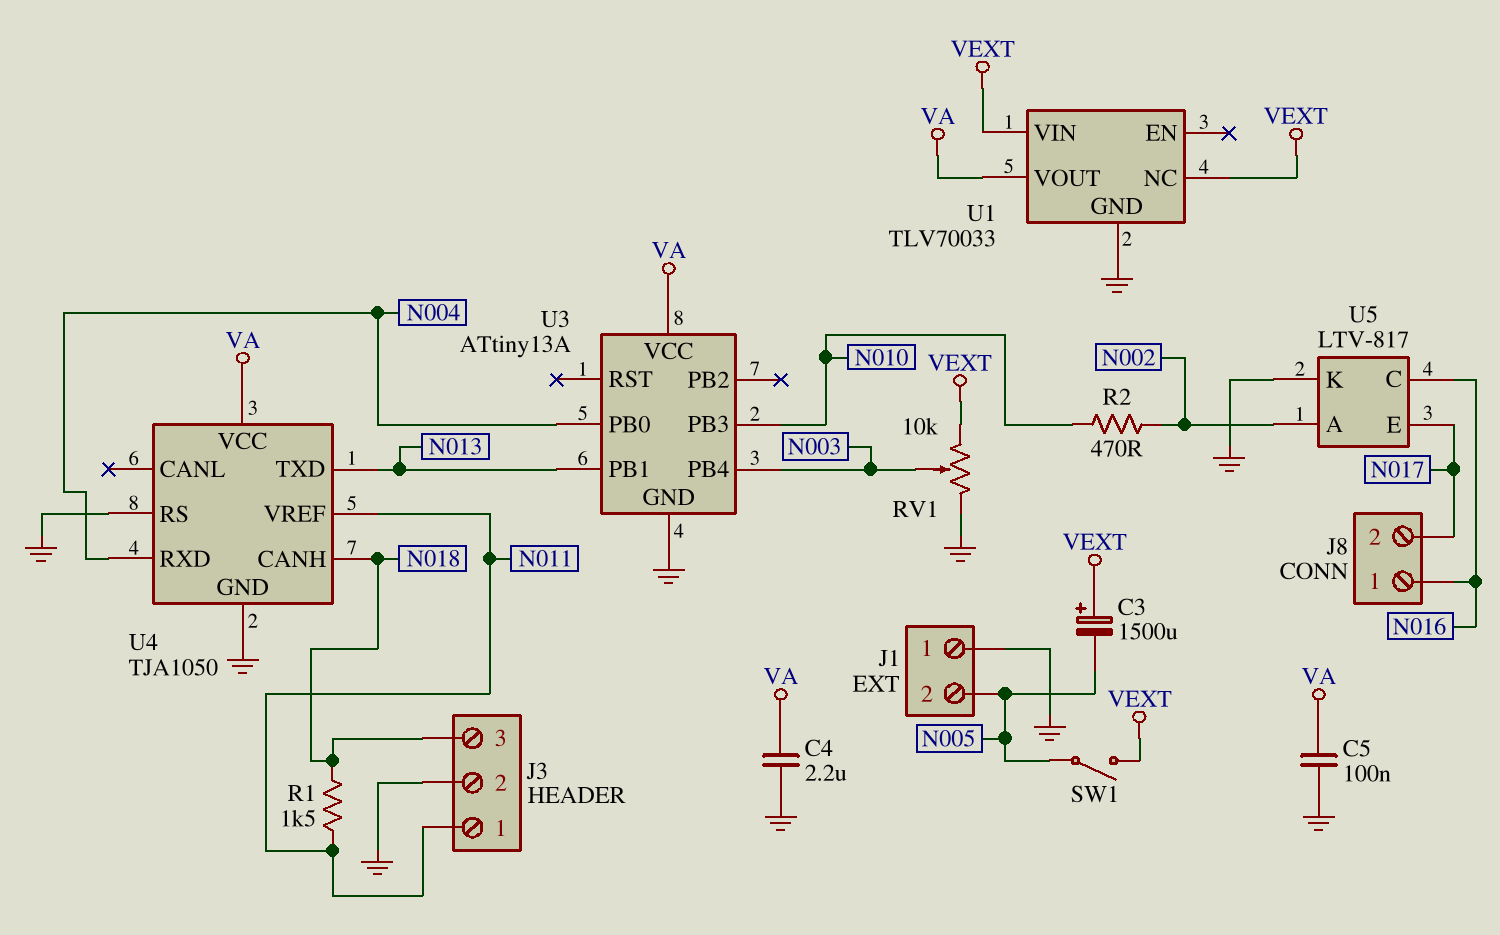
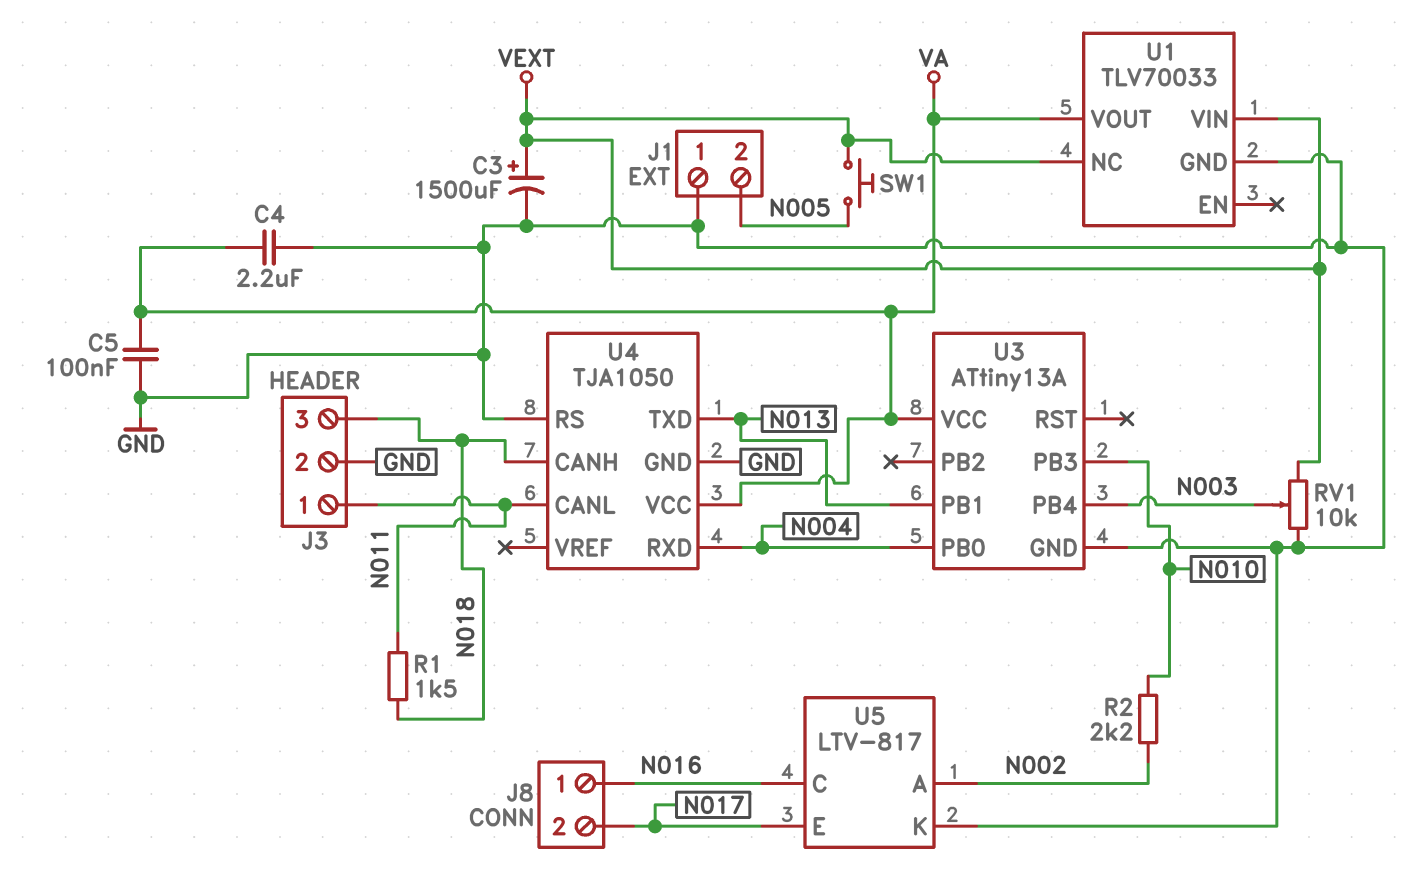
C3: 1500uF (plus VEXT, minus N005) -> 1500uF (plus VEXT, minus GND)
R2: 470 (N002, N010) -> 2.2k (N002, N010)
SW1: switch (N005, VEXT) -> button (N005, VEXT)
U4 pin CANL: none -> N011
U4 pin VREF: N011 -> none

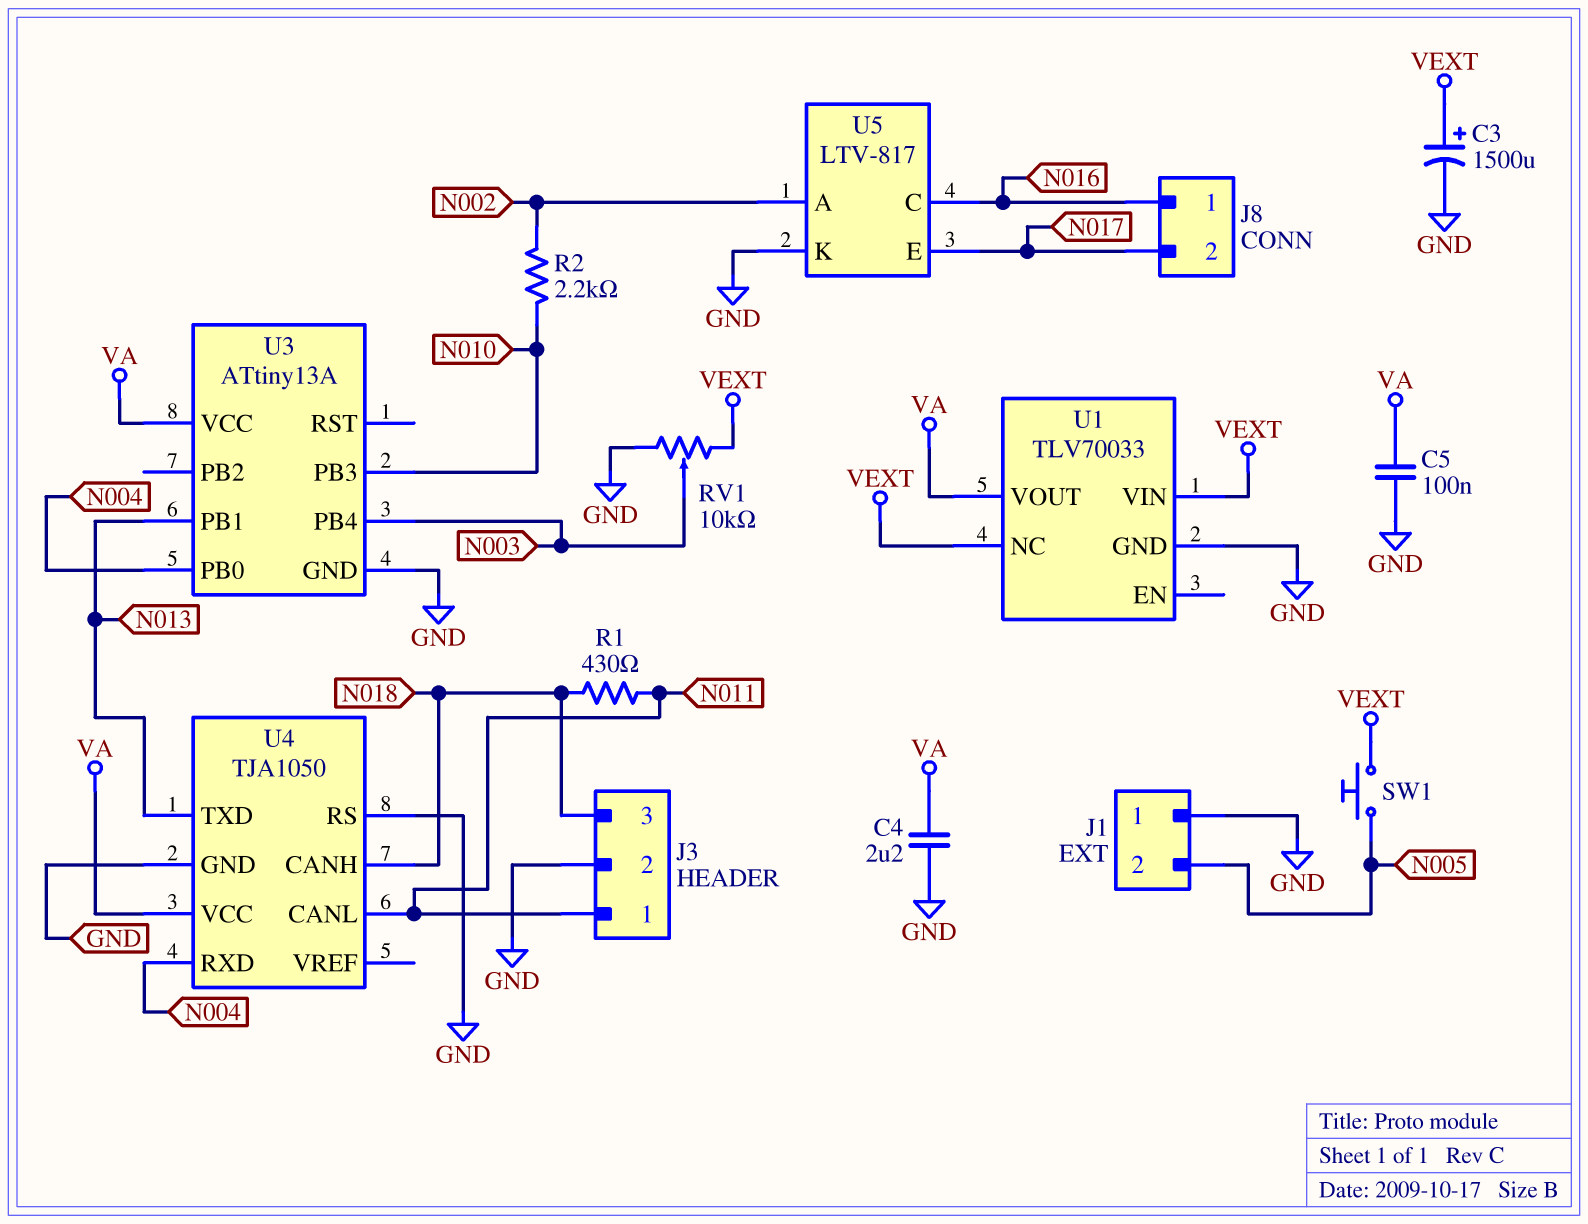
R1: 1.5k (N011, N018) -> 430 (N011, N018)

